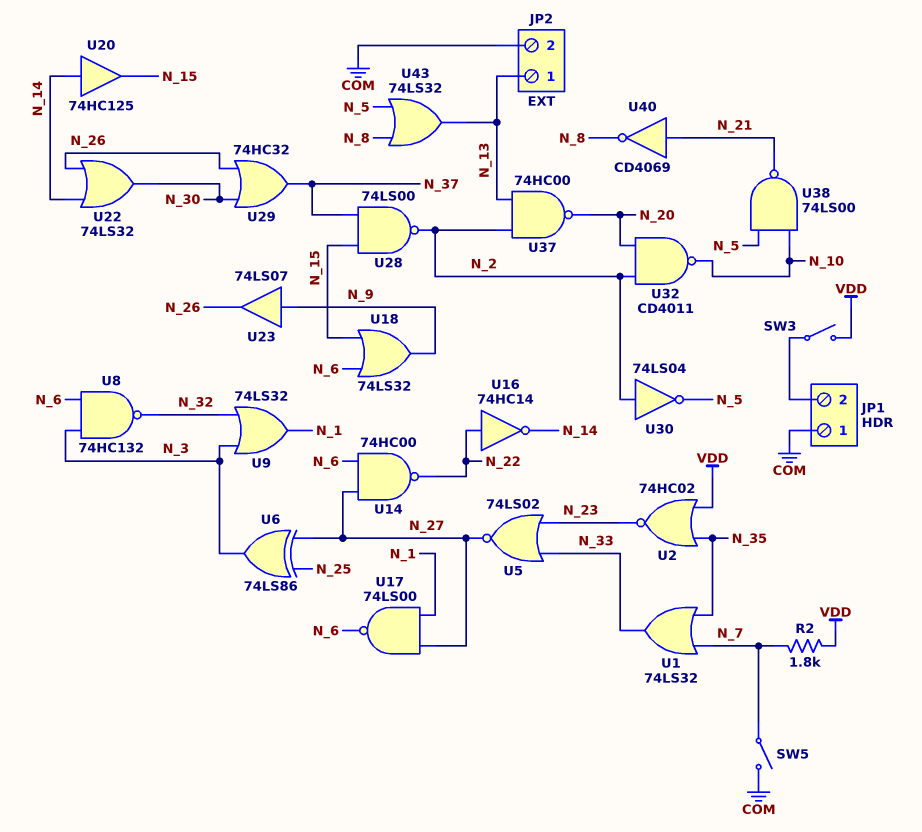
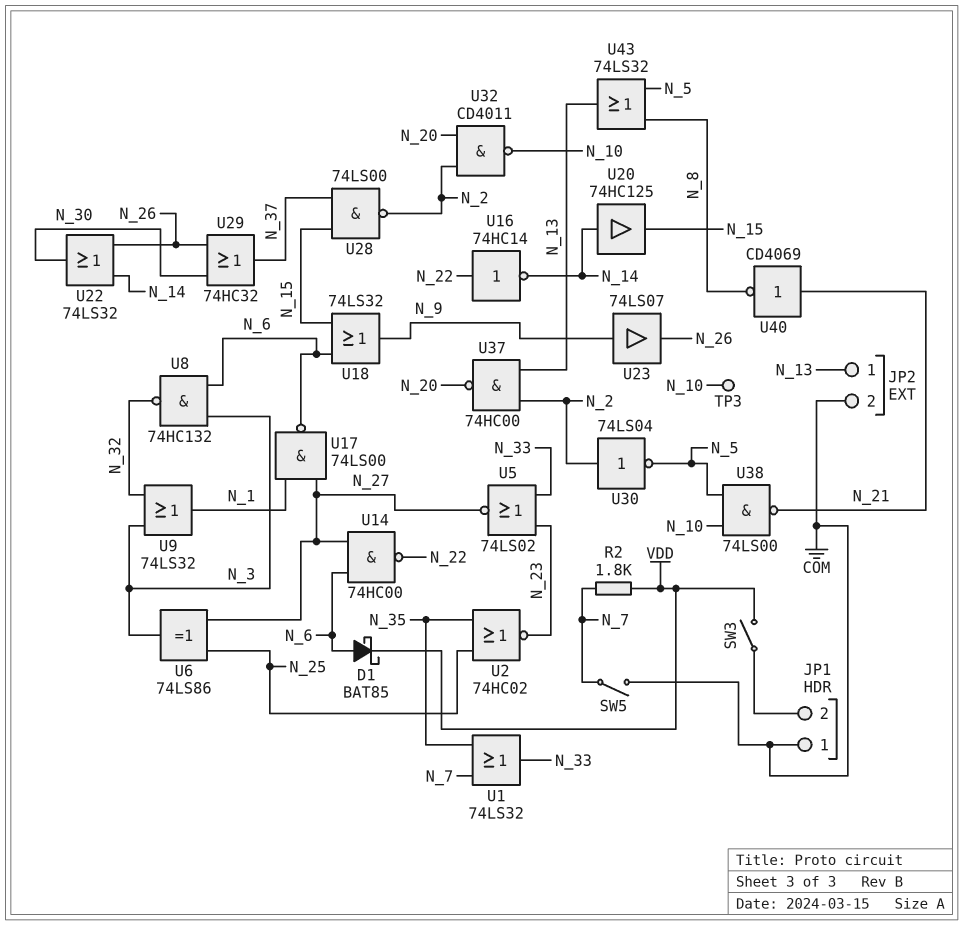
D1: none -> schottky BAT85 (A N_6, K VDD)
TP3: none -> test point (N_10)
U2: NOR 74HC02 (in N_35, in VDD, out N_23) -> NOR 74HC02 (in N_25, in N_35, out N_23)

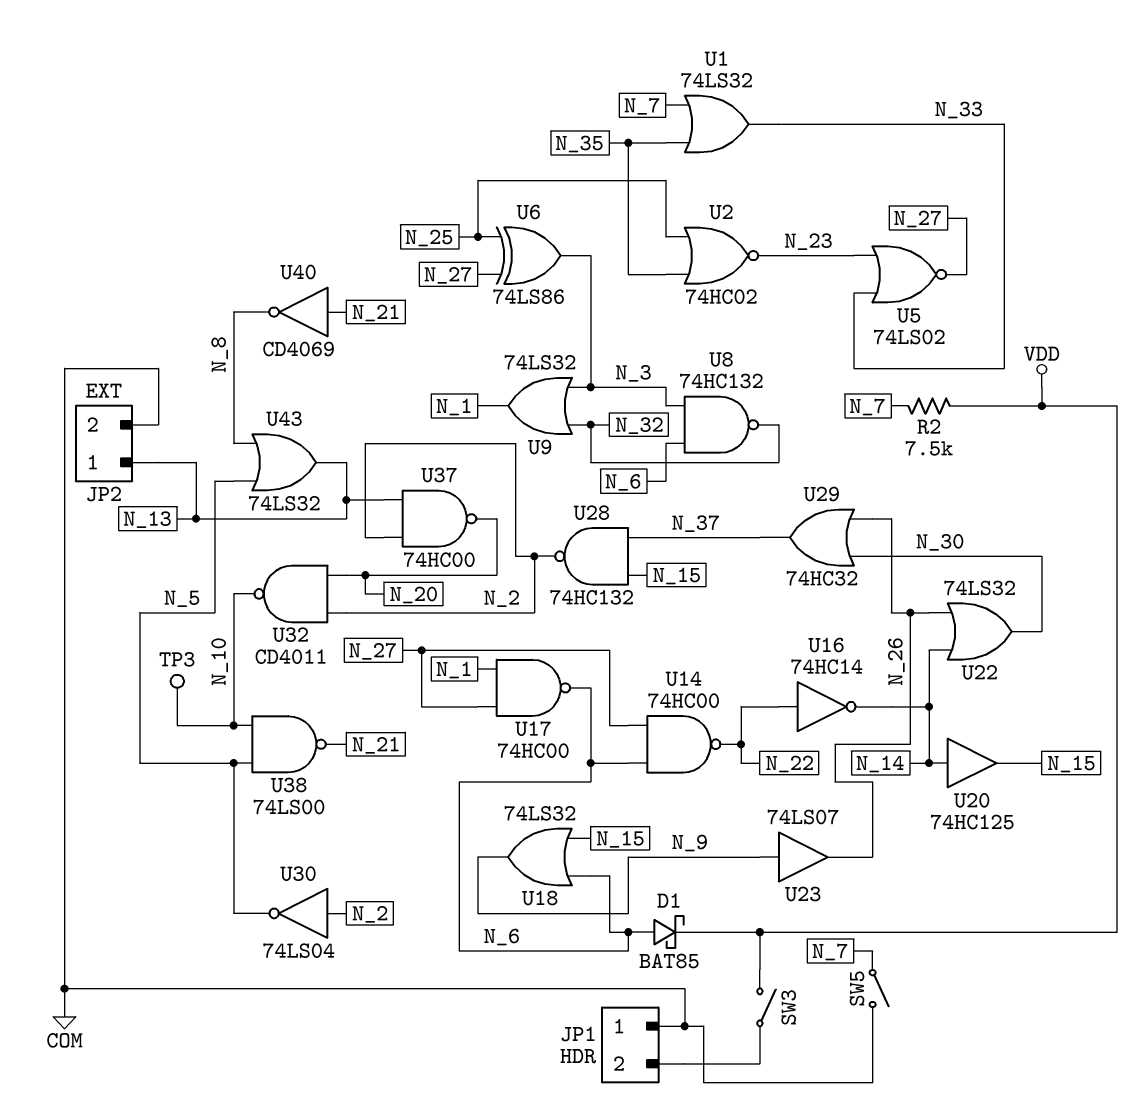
R2: 1.8k (N_7, VDD) -> 7.5k (N_7, VDD)
U17: NAND 74LS00 (in N_1, in N_27, out N_6) -> NAND 74HC00 (in N_1, in N_27, out N_6)
U28: NAND 74LS00 (in N_15, in N_37, out N_2) -> NAND 74HC132 (in N_15, in N_37, out N_2)

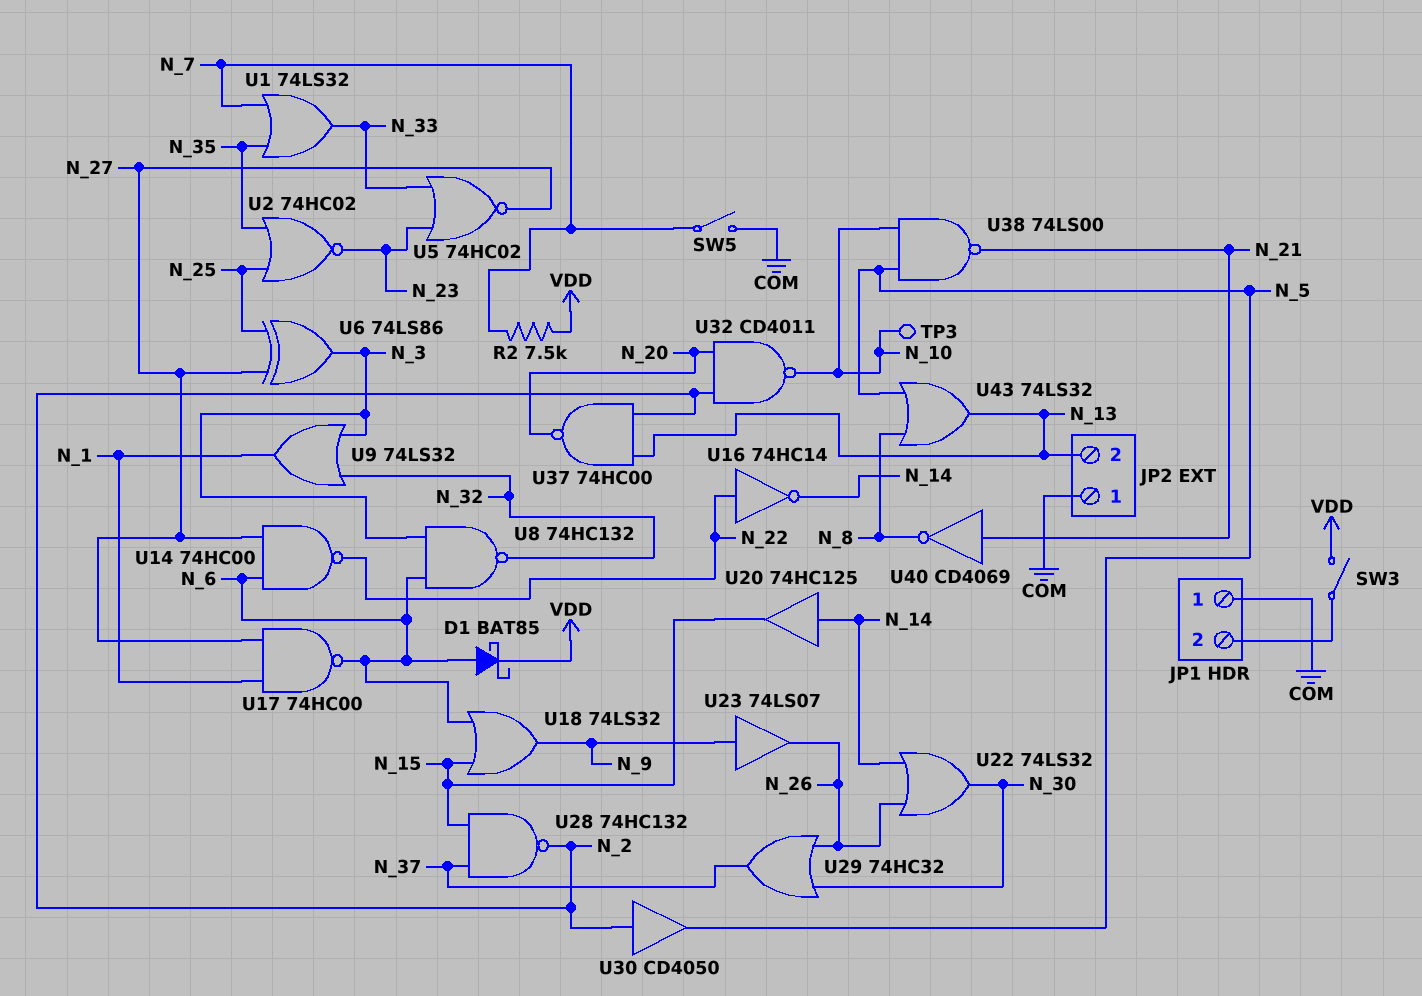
JP2 pin 1: N_13 -> COM
JP2 pin 2: COM -> N_13
U5: NOR 74LS02 (in N_23, in N_33, out N_27) -> NOR 74HC02 (in N_23, in N_33, out N_27)
U30: NOT 74LS04 (in N_2, out N_5) -> buffer CD4050 (in N_2, out N_5)

